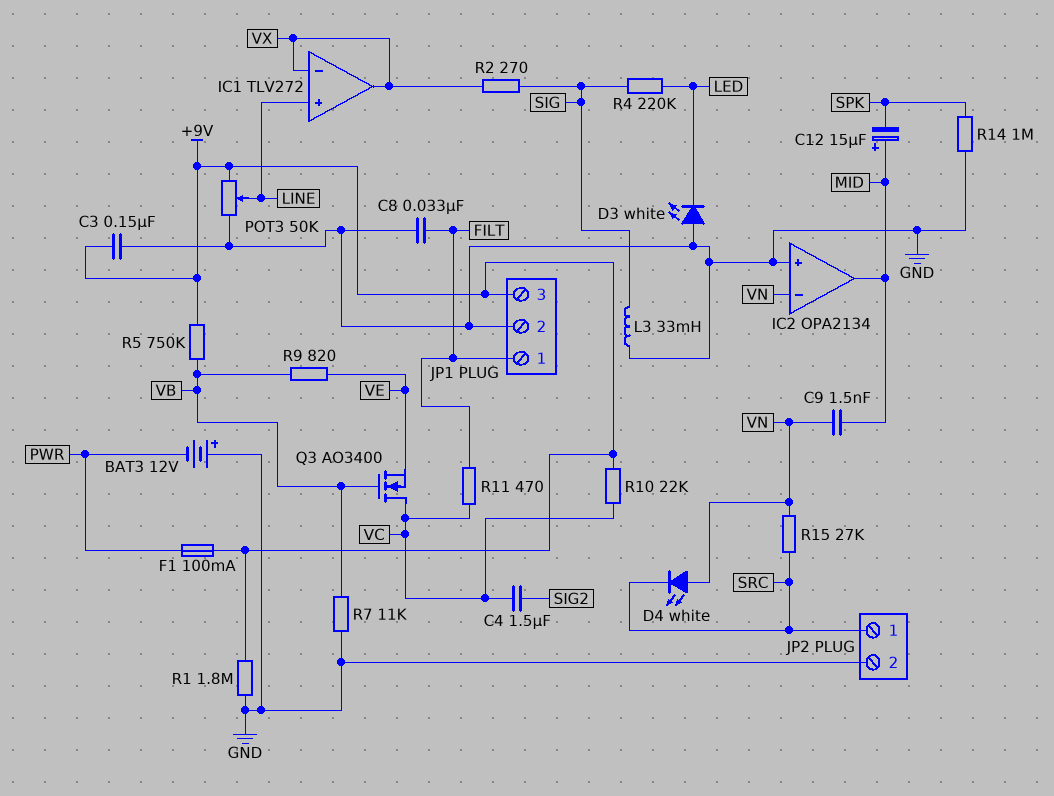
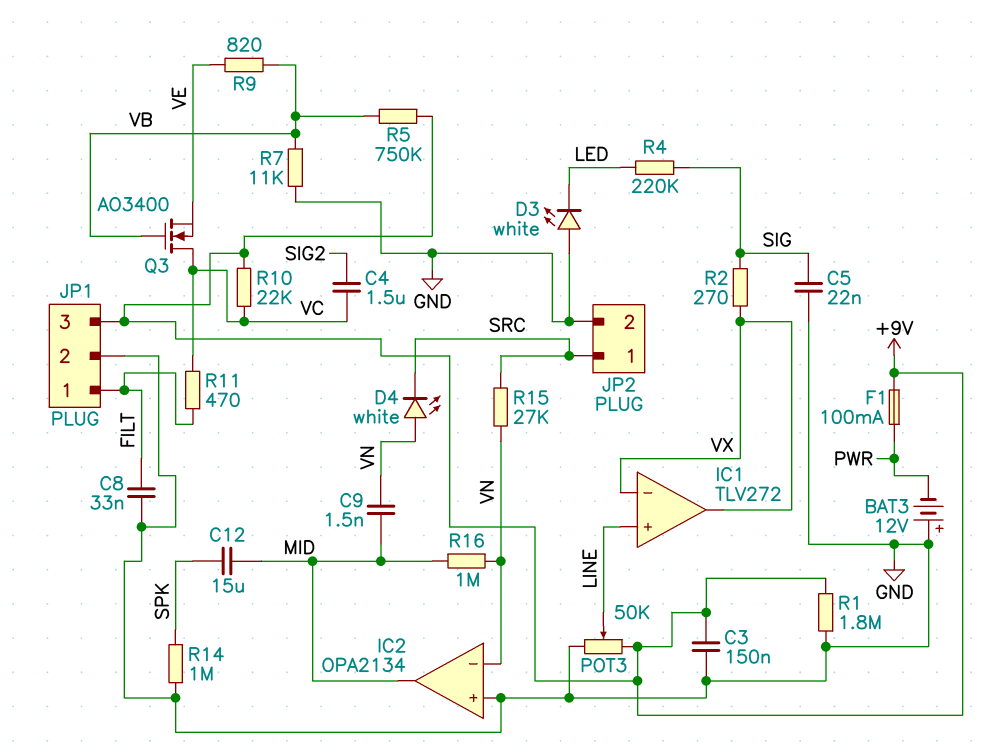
C5: none -> 22nF (GND, SIG)
C12: 15uF (plus MID, minus SPK) -> 15uF (MID, SPK)
L3: 33mH (GND, SIG) -> none
R16: none -> 1M (MID, VN)

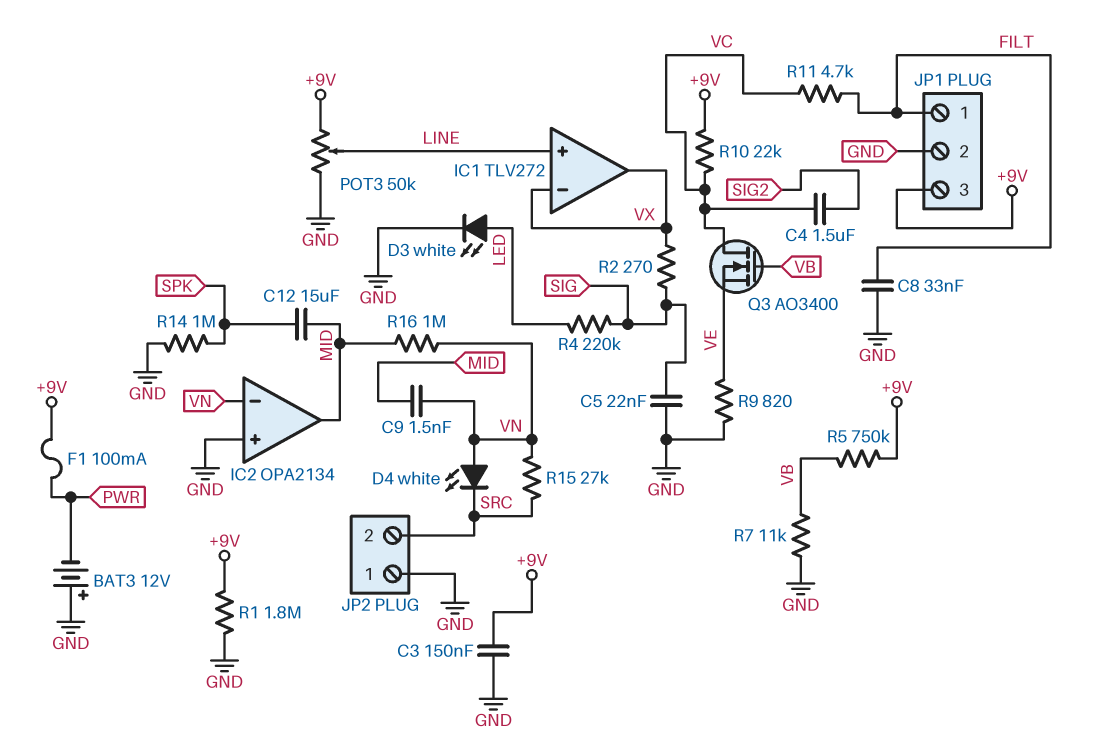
D3: LED white (A GND, K LED) -> LED white (A LED, K GND)
JP2 pin 1: SRC -> GND
JP2 pin 2: GND -> SRC
R9: 820 (VB, VE) -> 820 (GND, VE)
R11: 470 (FILT, VC) -> 4.7k (FILT, VC)

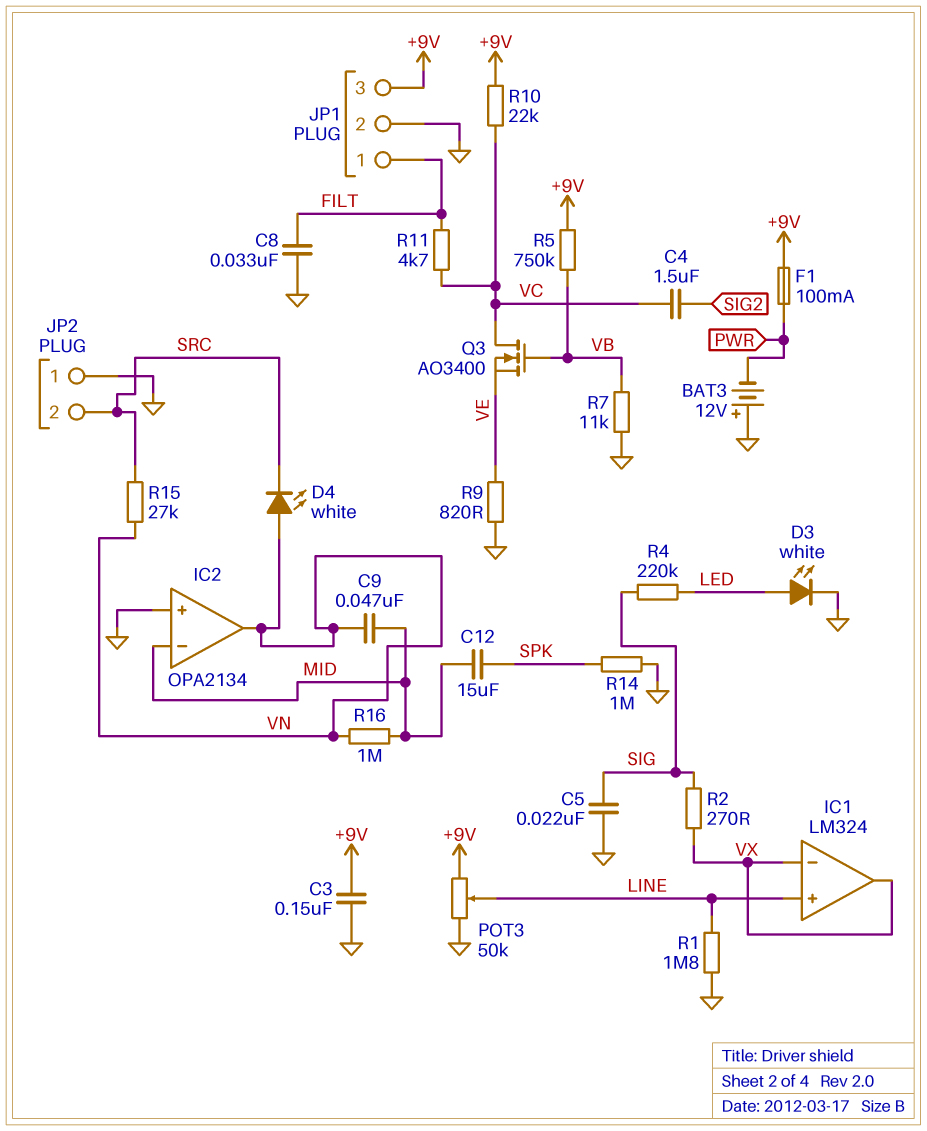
C9: 1.5nF (MID, VN) -> 47nF (MID, VN)
IC1: TLV272 -> LM324
IC2 pin in-: VN -> MID
IC2 pin out: MID -> VN
R1: 1.8M (+9V, GND) -> 1.8M (GND, LINE)

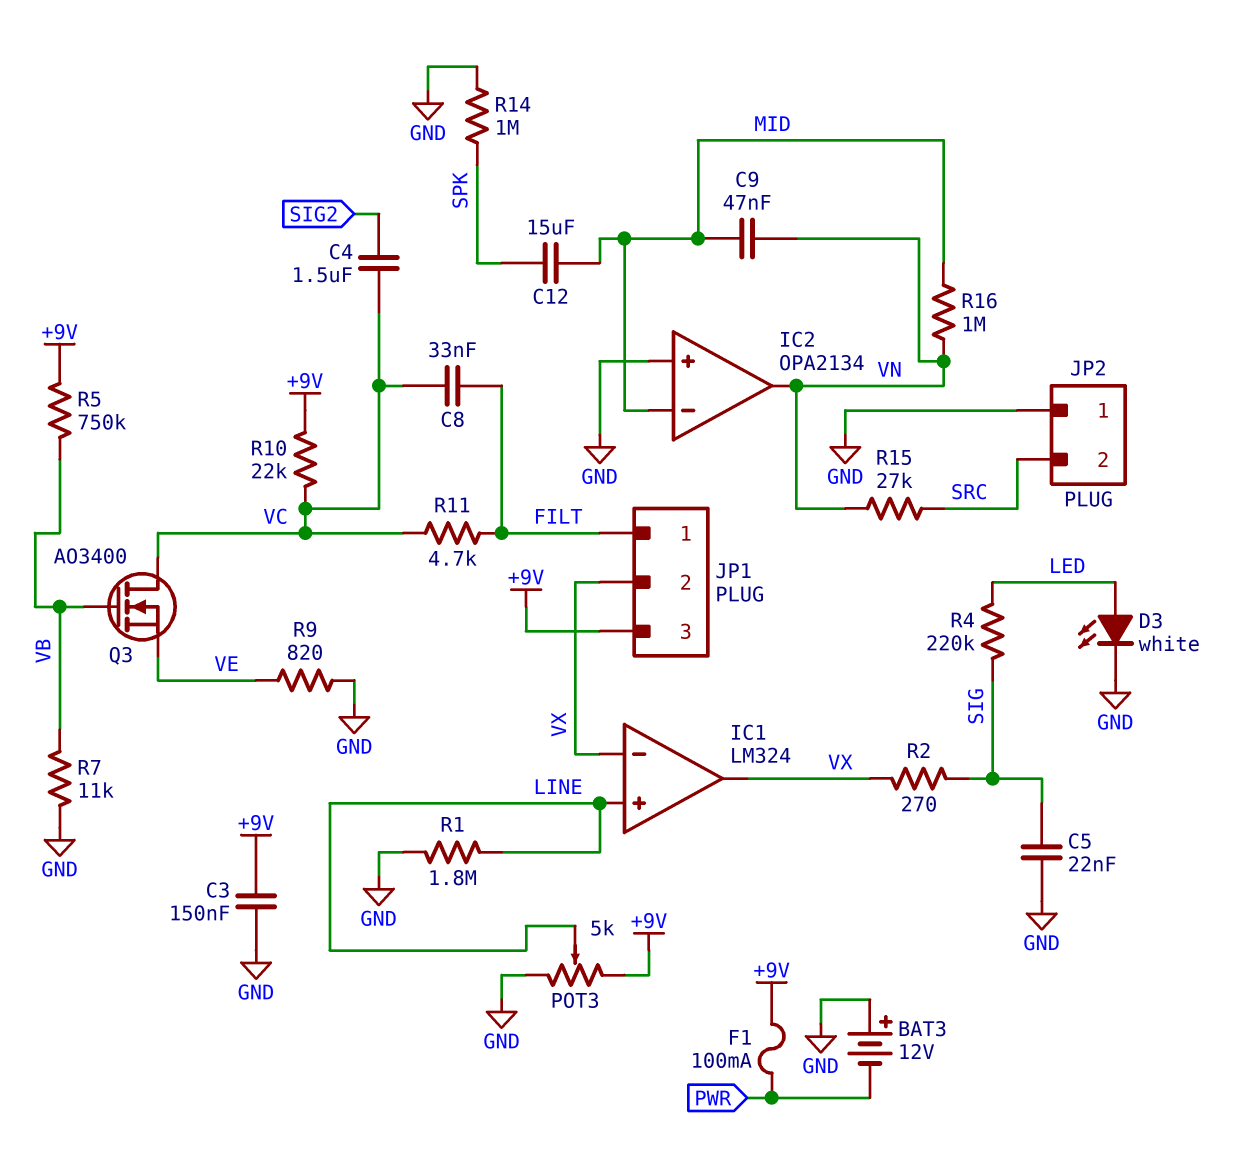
C8: 33nF (FILT, GND) -> 33nF (FILT, VC)
D4: LED white (A VN, K SRC) -> none
JP1 pin 2: GND -> VX
POT3: 50k (+9V, GND, wiper LINE) -> 5k (+9V, GND, wiper LINE)

